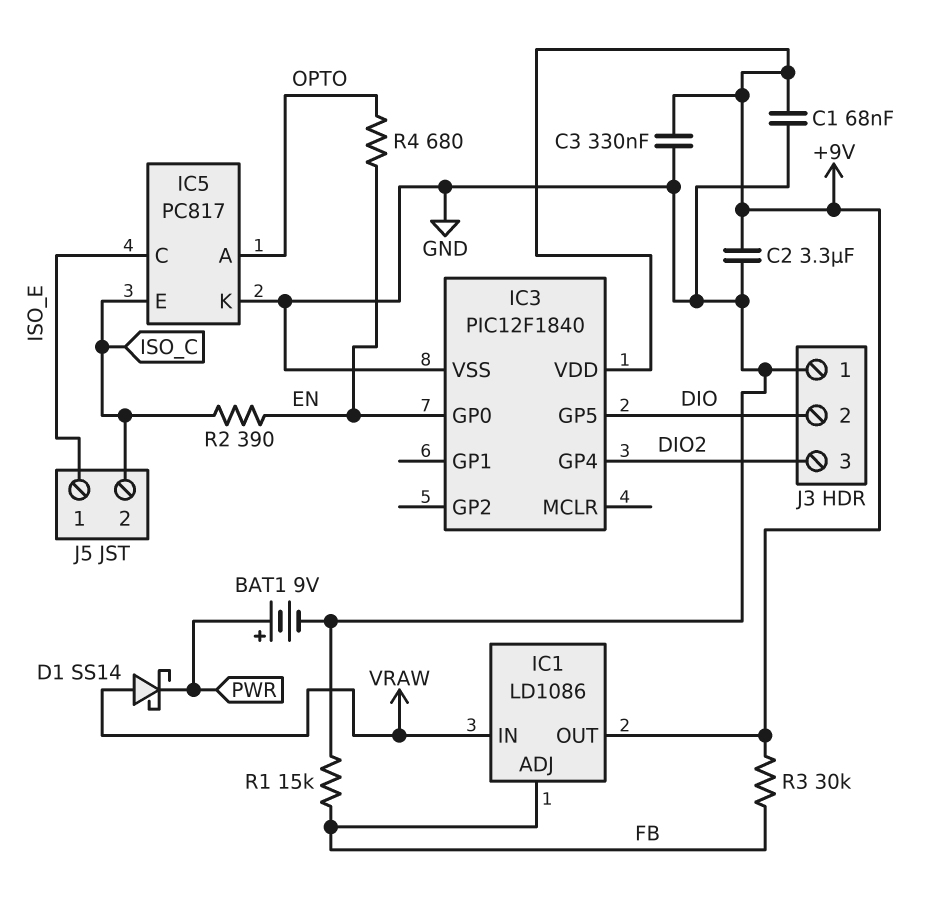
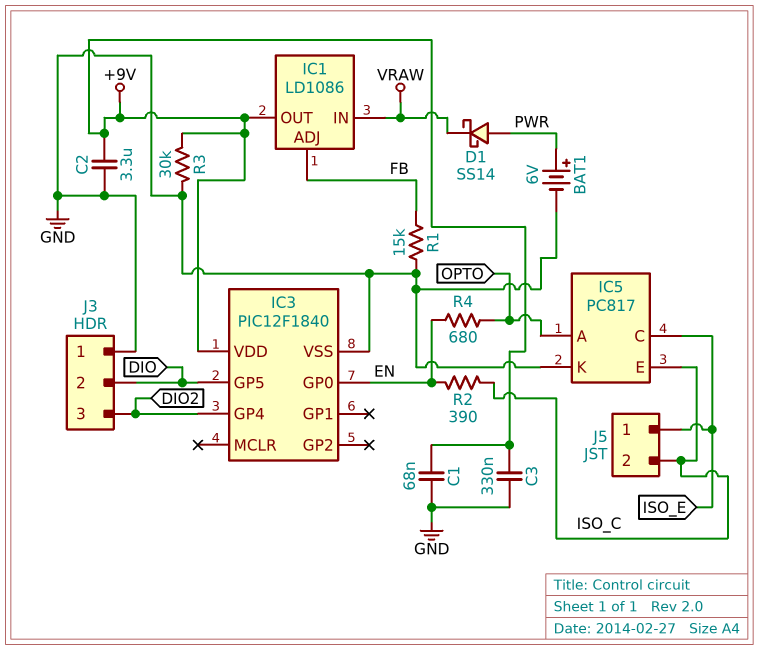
BAT1: 9V (plus PWR, minus GND) -> 6V (plus PWR, minus GND)
D1: schottky SS14 (A VRAW, K PWR) -> schottky SS14 (A PWR, K VRAW)
R3: 30k (+9V, FB) -> 30k (+9V, GND)

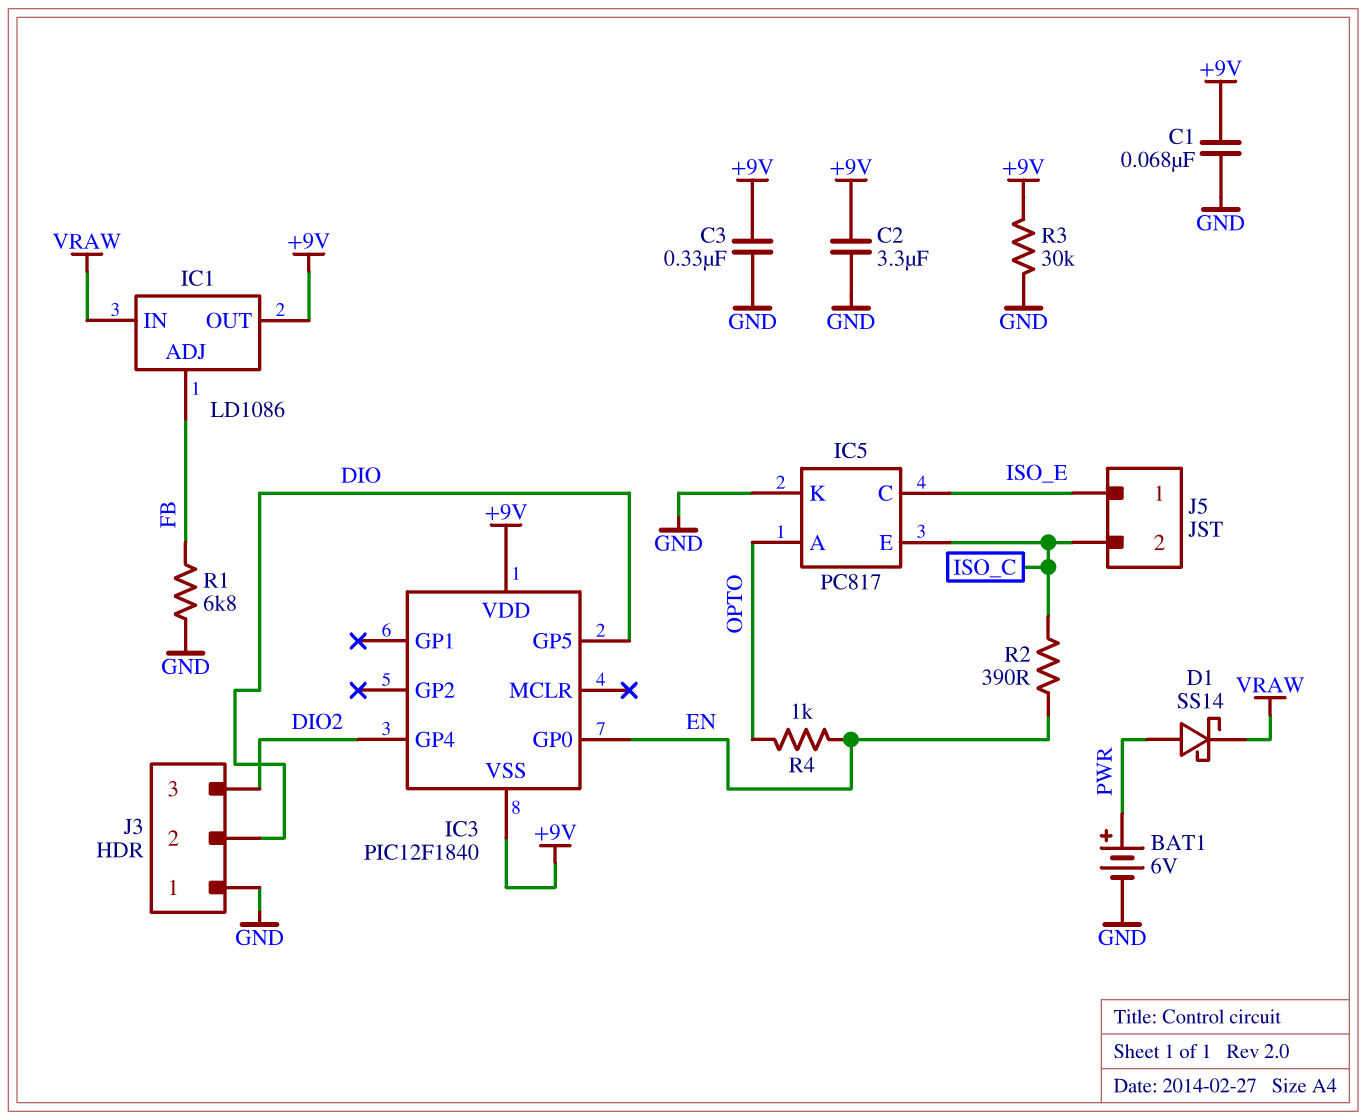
IC3 pin VSS: GND -> +9V
R1: 15k (FB, GND) -> 6.8k (FB, GND)
R4: 680 (EN, OPTO) -> 1k (EN, OPTO)

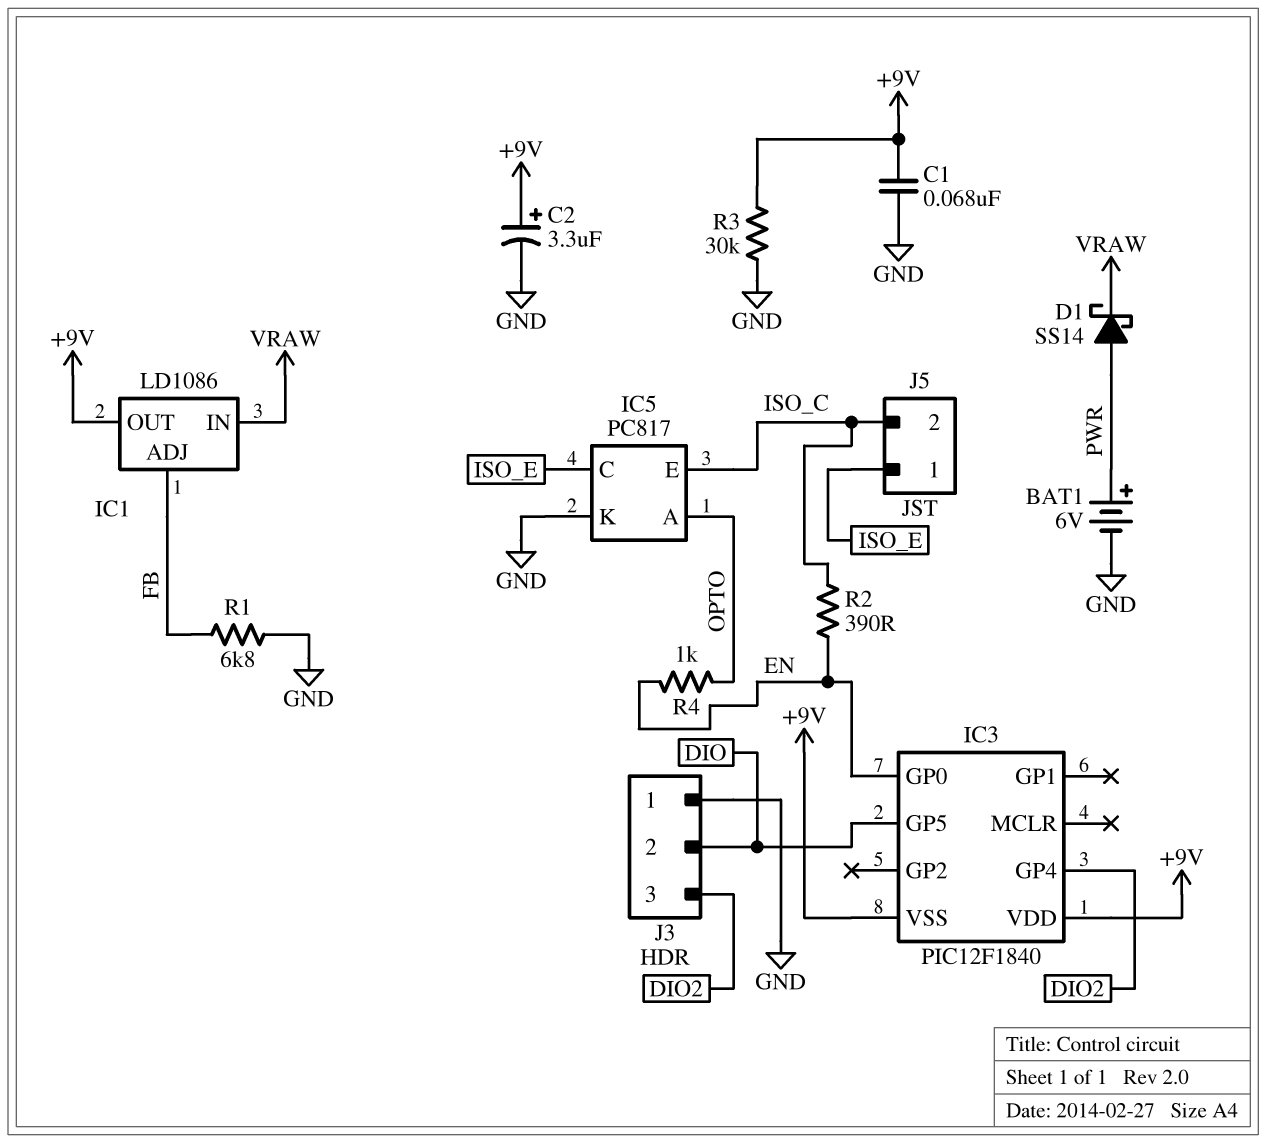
C2: 3.3uF (+9V, GND) -> 3.3uF (plus +9V, minus GND)
C3: 330nF (+9V, GND) -> none

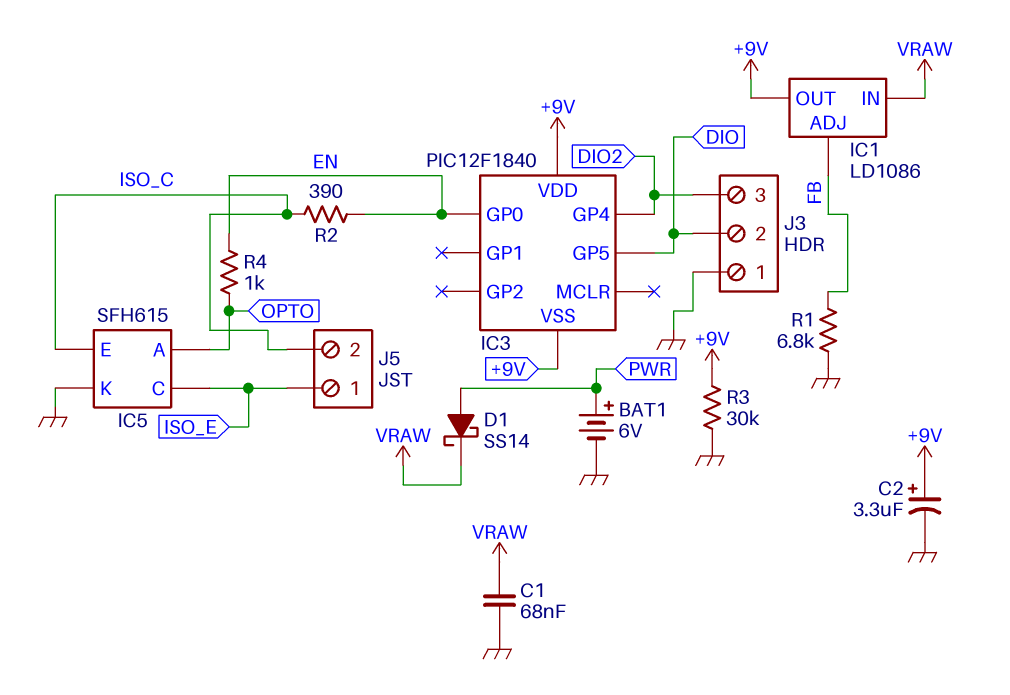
C1: 68nF (+9V, GND) -> 68nF (GND, VRAW)
IC5: PC817 -> SFH615

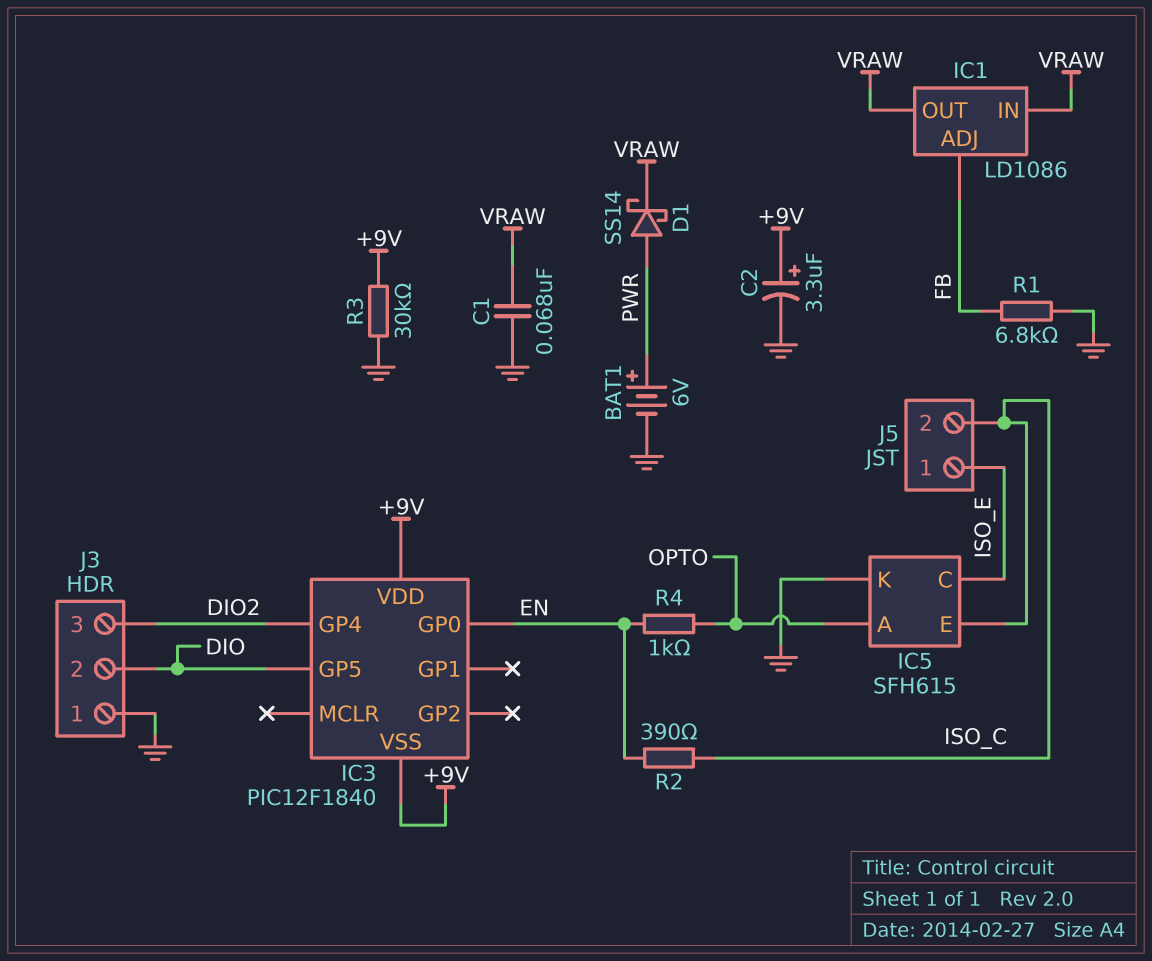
IC1 pin OUT: +9V -> VRAW

